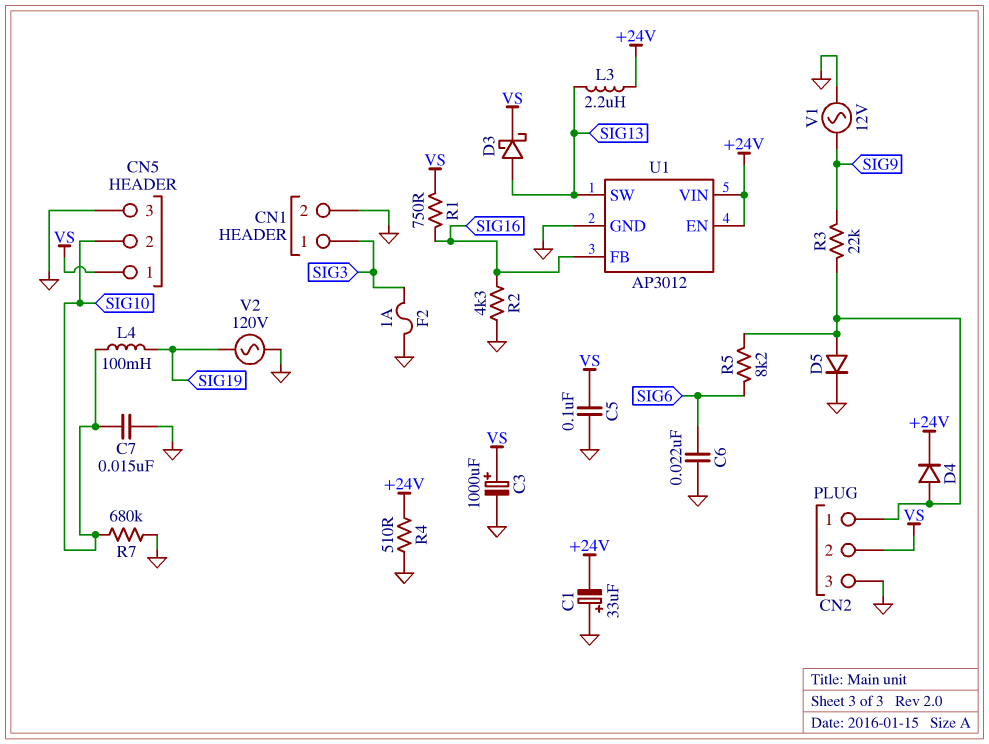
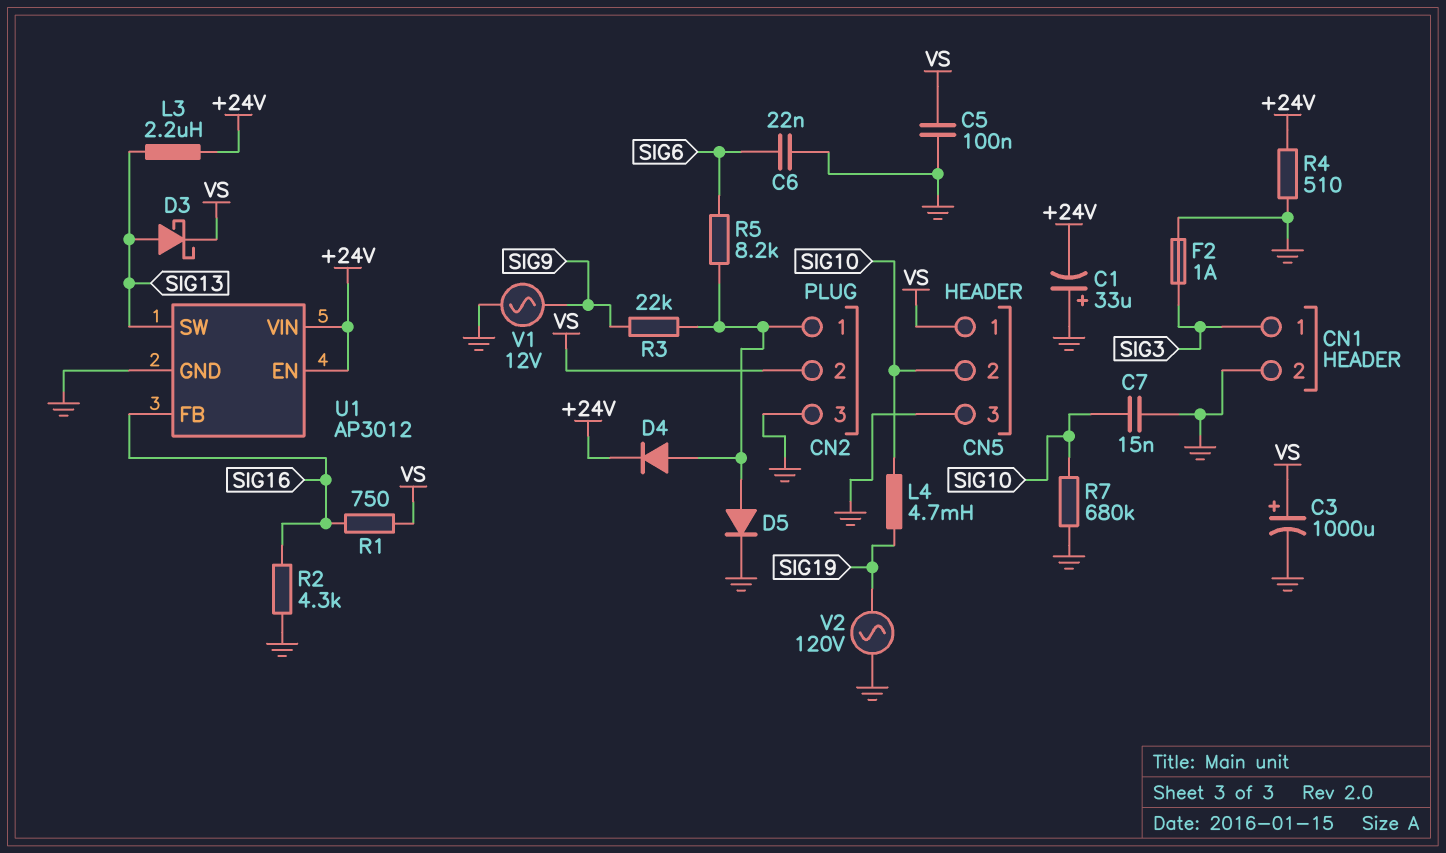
L4: 100mH (SIG10, SIG19) -> 4.7mH (SIG10, SIG19)

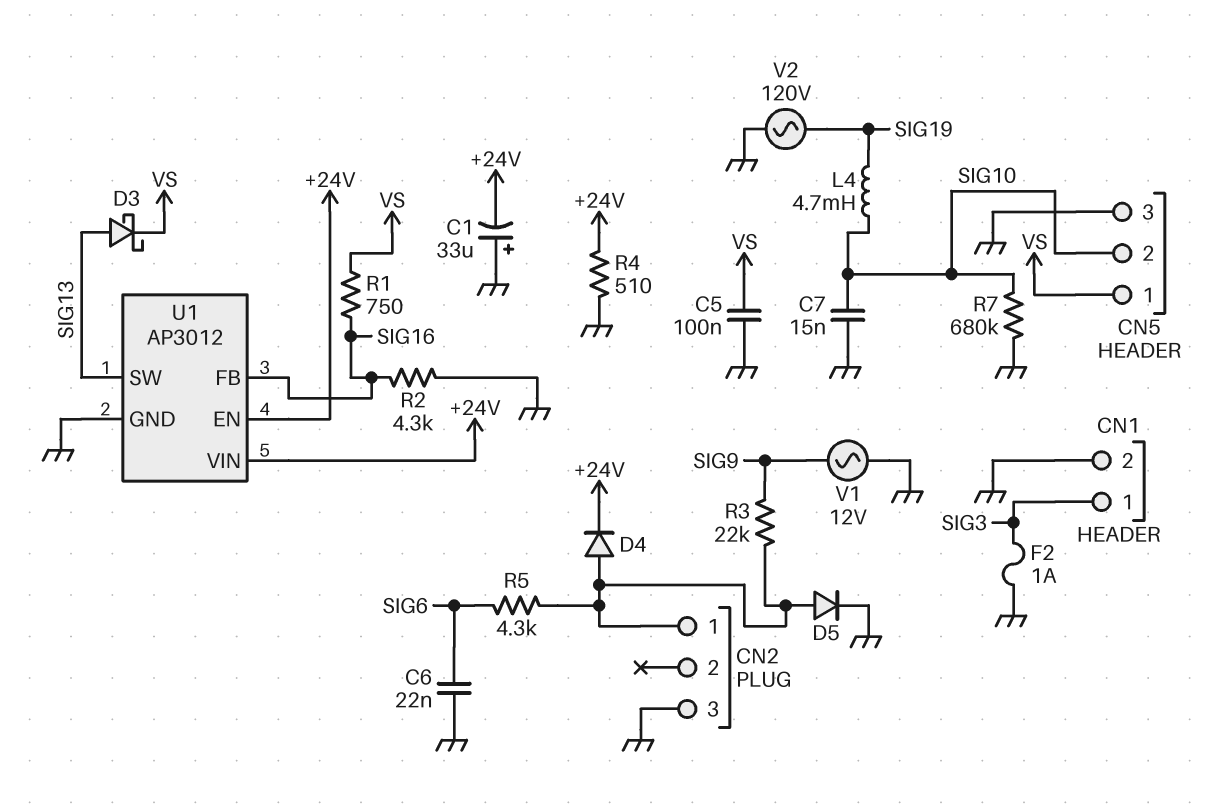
C3: 1000uF (plus VS, minus GND) -> none
CN2 pin 2: VS -> none
L3: 2.2uH (+24V, SIG13) -> none
R5: 8.2k (CN2/1, SIG6) -> 4.3k (CN2/1, SIG6)

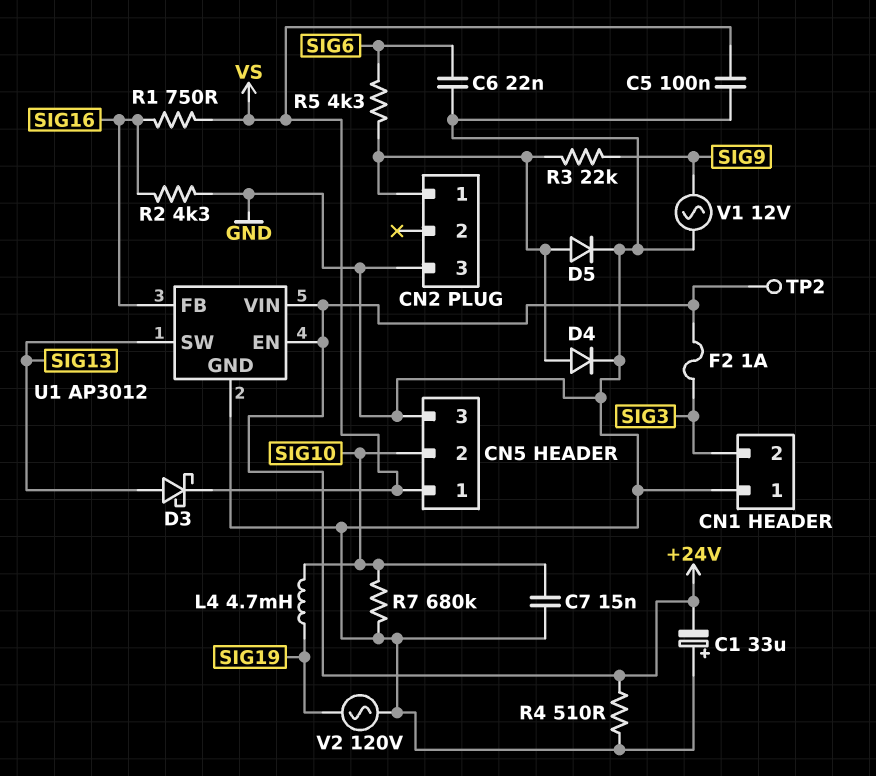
CN1 pin 1: SIG3 -> GND
CN1 pin 2: GND -> SIG3
D4: diode (A CN2/1, K +24V) -> diode (A CN2/1, K GND)
F2: 1A (GND, SIG3) -> 1A (+24V, SIG3)
TP2: none -> test point (+24V)

